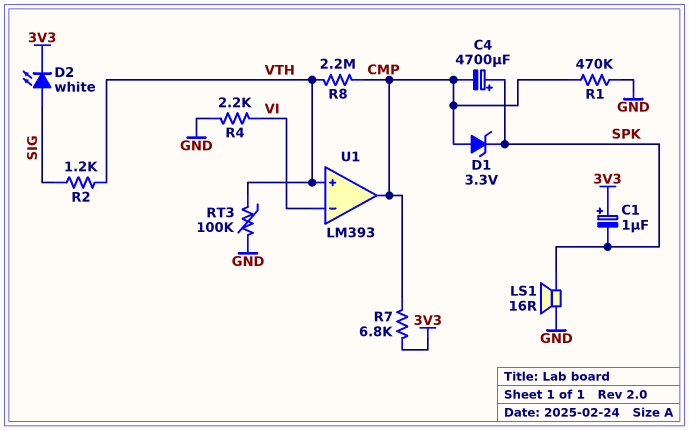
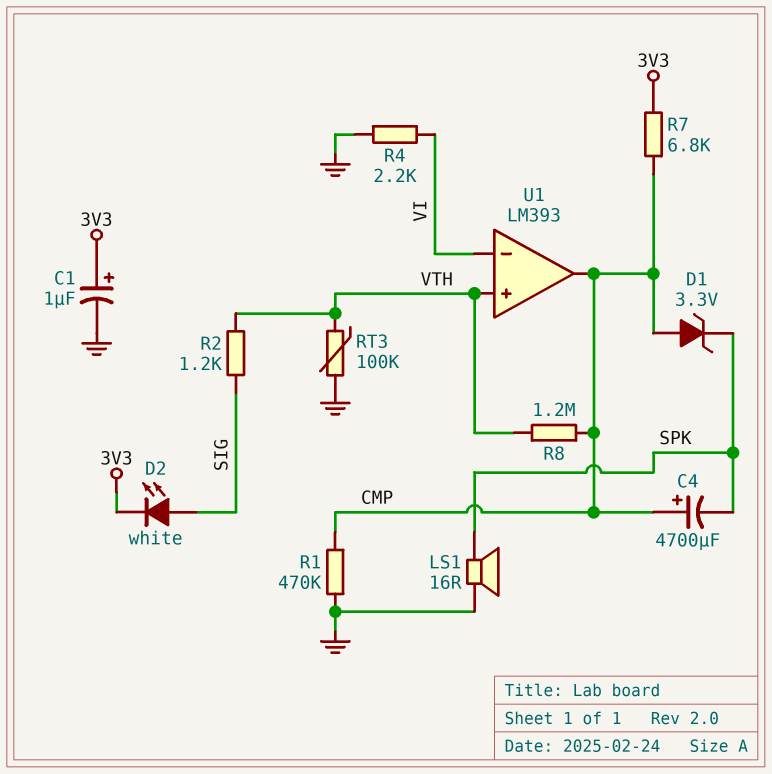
C1: 1uF (plus 3V3, minus SPK) -> 1uF (plus 3V3, minus GND)
C4: 4700uF (plus SPK, minus CMP) -> 4700uF (plus CMP, minus SPK)
R8: 2.2M (CMP, VTH) -> 1.2M (CMP, VTH)

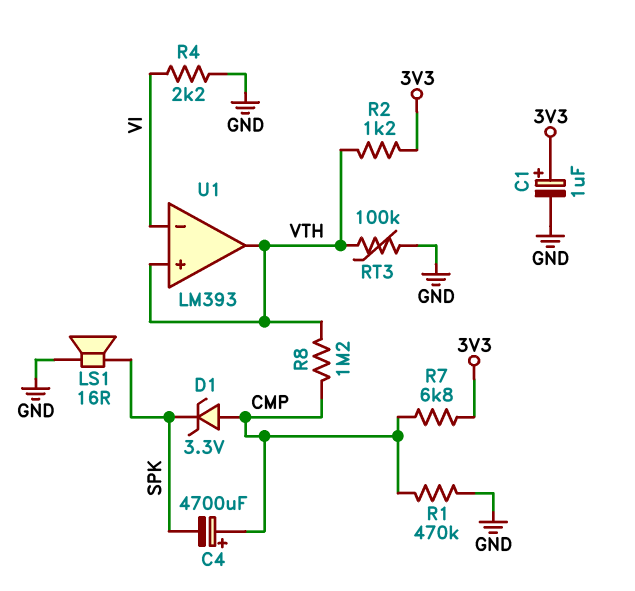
D2: LED white (A SIG, K 3V3) -> none
R2: 1.2k (SIG, VTH) -> 1.2k (3V3, VTH)
U1 pin out: CMP -> VTH

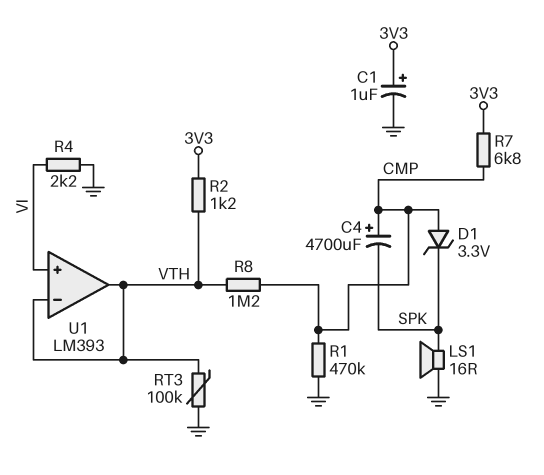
U1 pin in+: VTH -> VI
U1 pin in-: VI -> VTH

